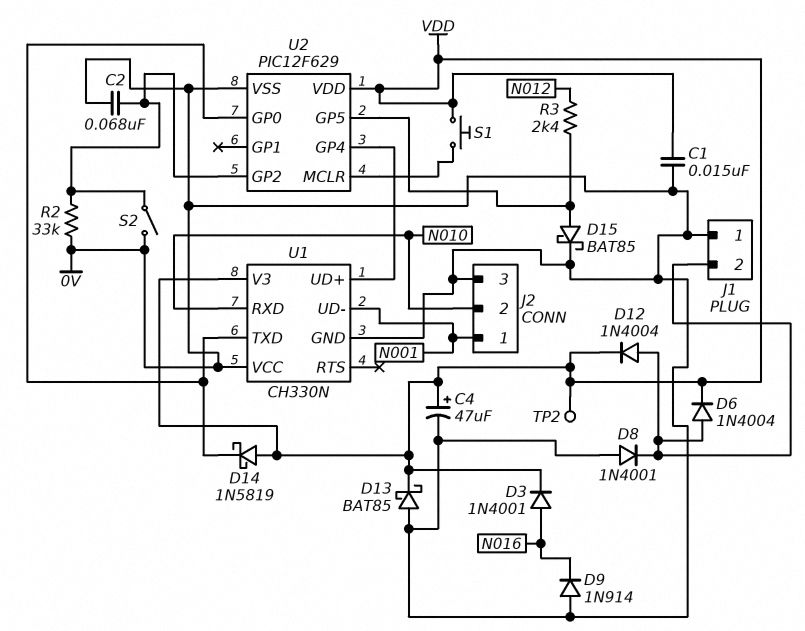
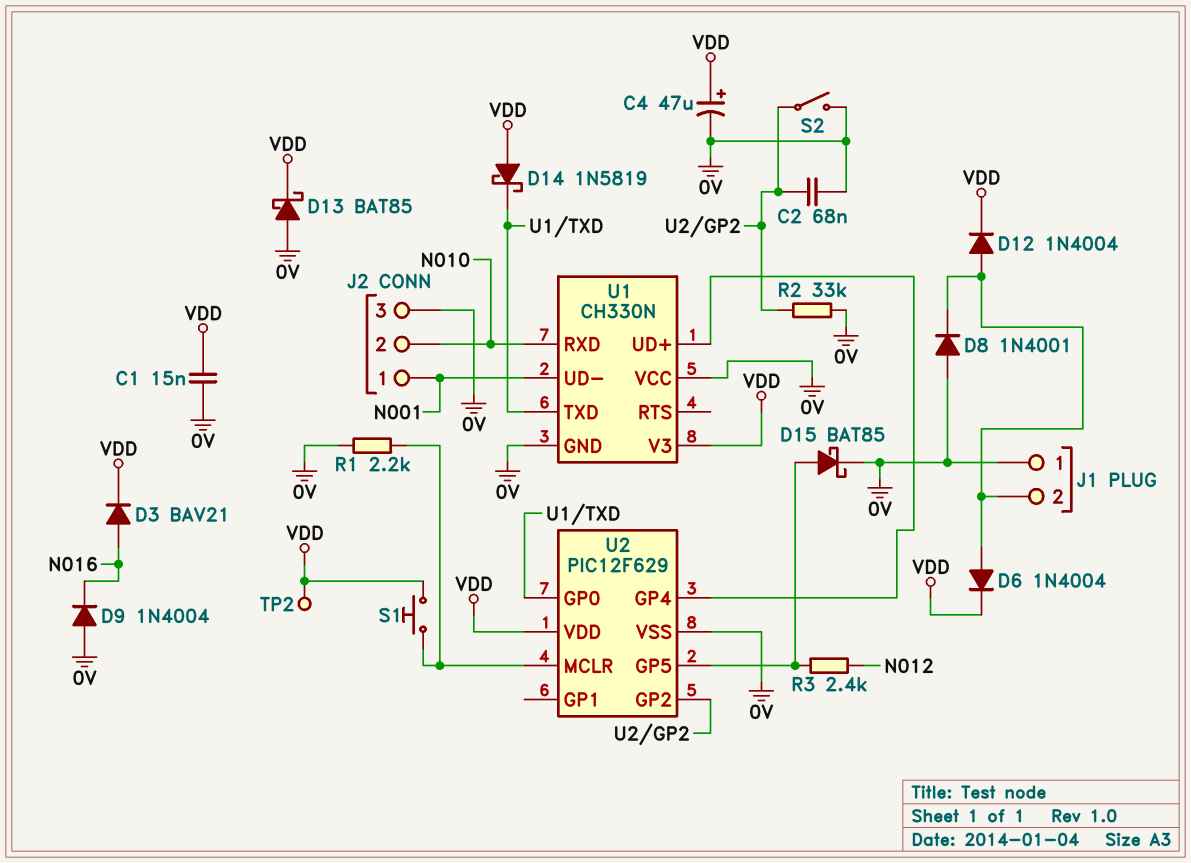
D3: diode 1N4001 (A N016, K VDD) -> diode BAV21 (A N016, K VDD)
D9: diode 1N914 (A 0V, K N016) -> diode 1N4004 (A 0V, K N016)
R1: none -> 2.2k (0V, U2/MCLR)

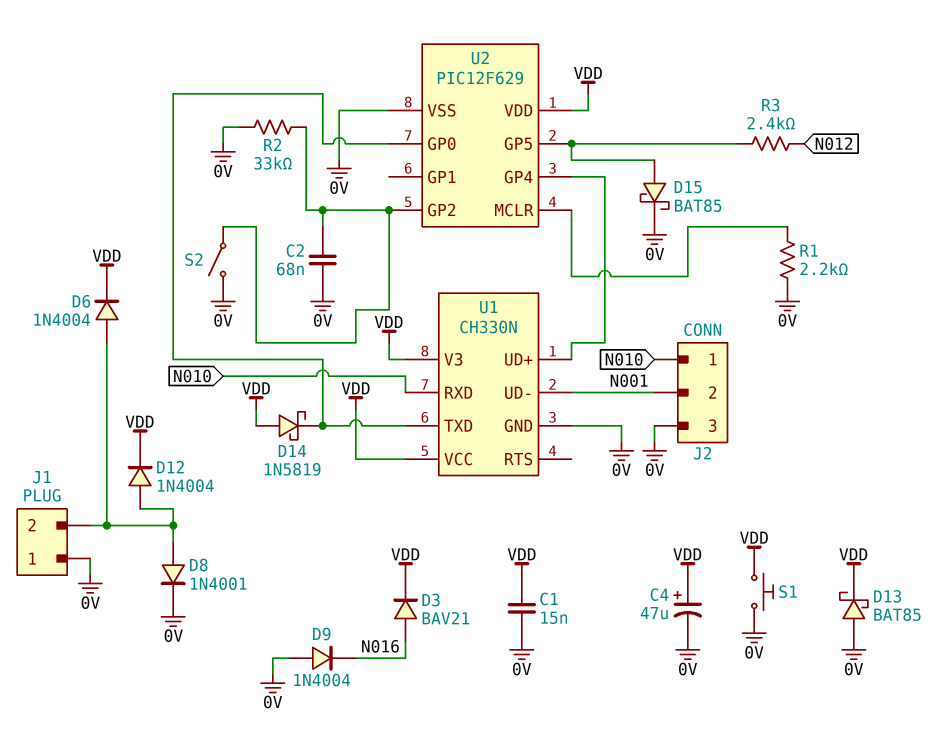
D8: diode 1N4001 (A 0V, K J1/2) -> diode 1N4001 (A J1/2, K 0V)
J2 pin 1: N001 -> N010
J2 pin 2: N010 -> N001
S1: button (U2/MCLR, VDD) -> button (0V, VDD)
TP2: test point (VDD) -> none
U1 pin VCC: 0V -> VDD

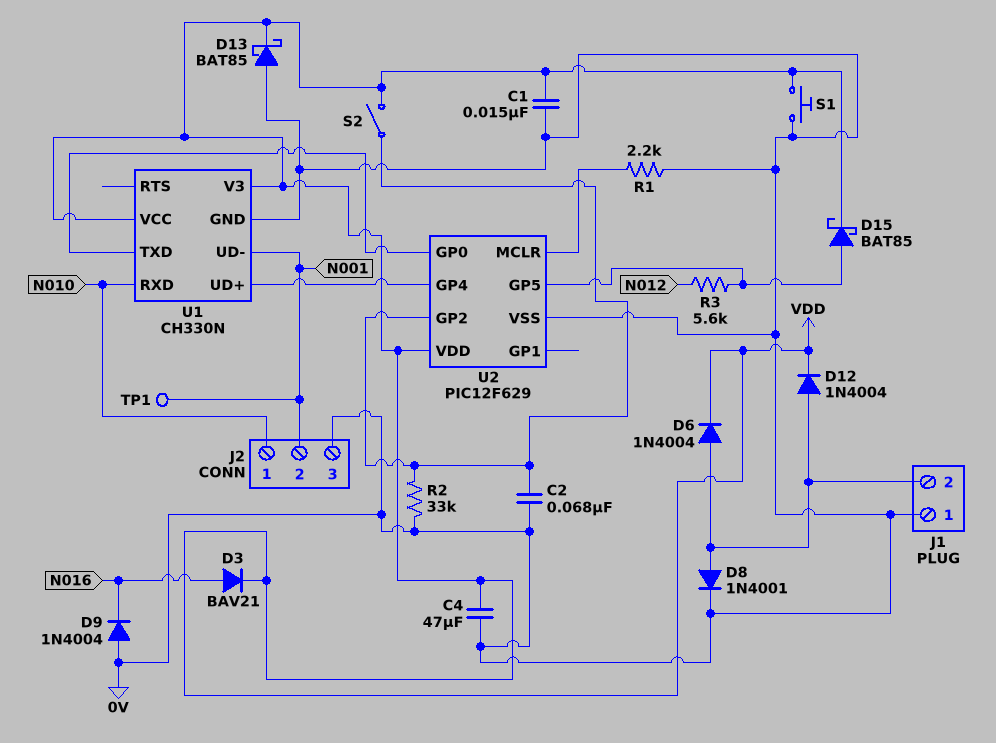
C4: 47uF (plus VDD, minus 0V) -> 47uF (0V, VDD)
D14: schottky 1N5819 (A VDD, K U1/TXD) -> none
D15: schottky BAT85 (A U2/GP5, K 0V) -> schottky BAT85 (A U2/GP5, K VDD)
R3: 2.4k (N012, U2/GP5) -> 5.6k (N012, U2/GP5)
S2: switch (0V, U2/GP2) -> switch (U2/GP2, VDD)
TP1: none -> test point (N001)

